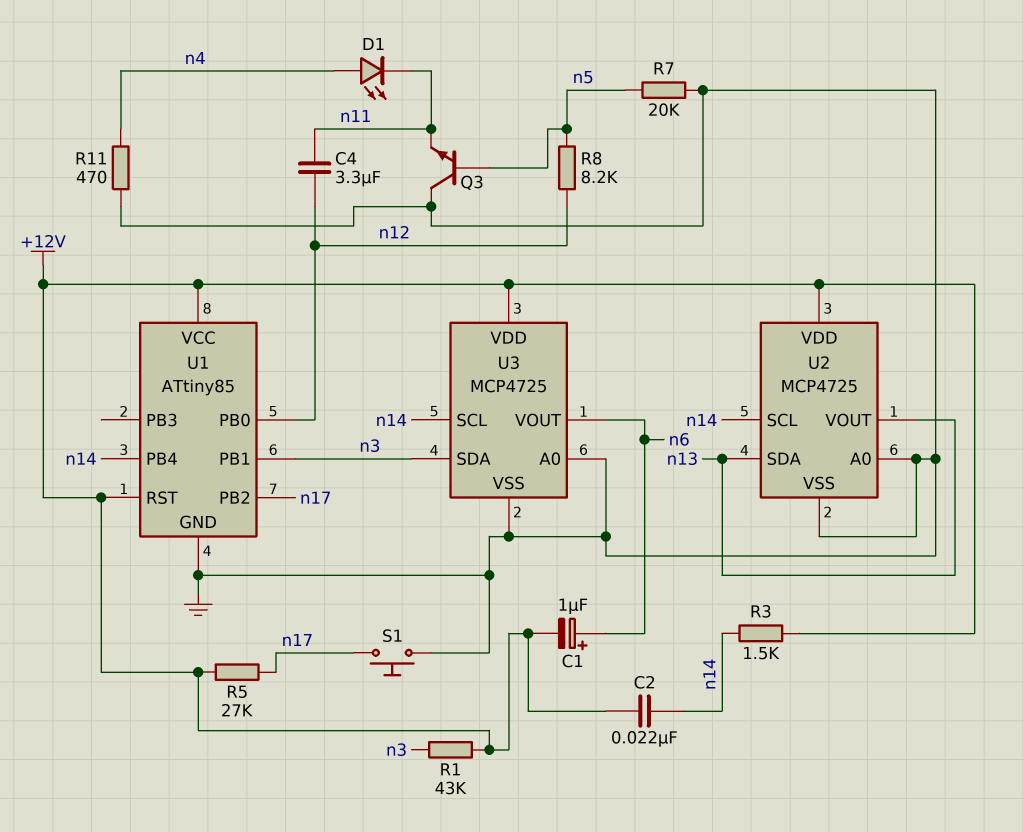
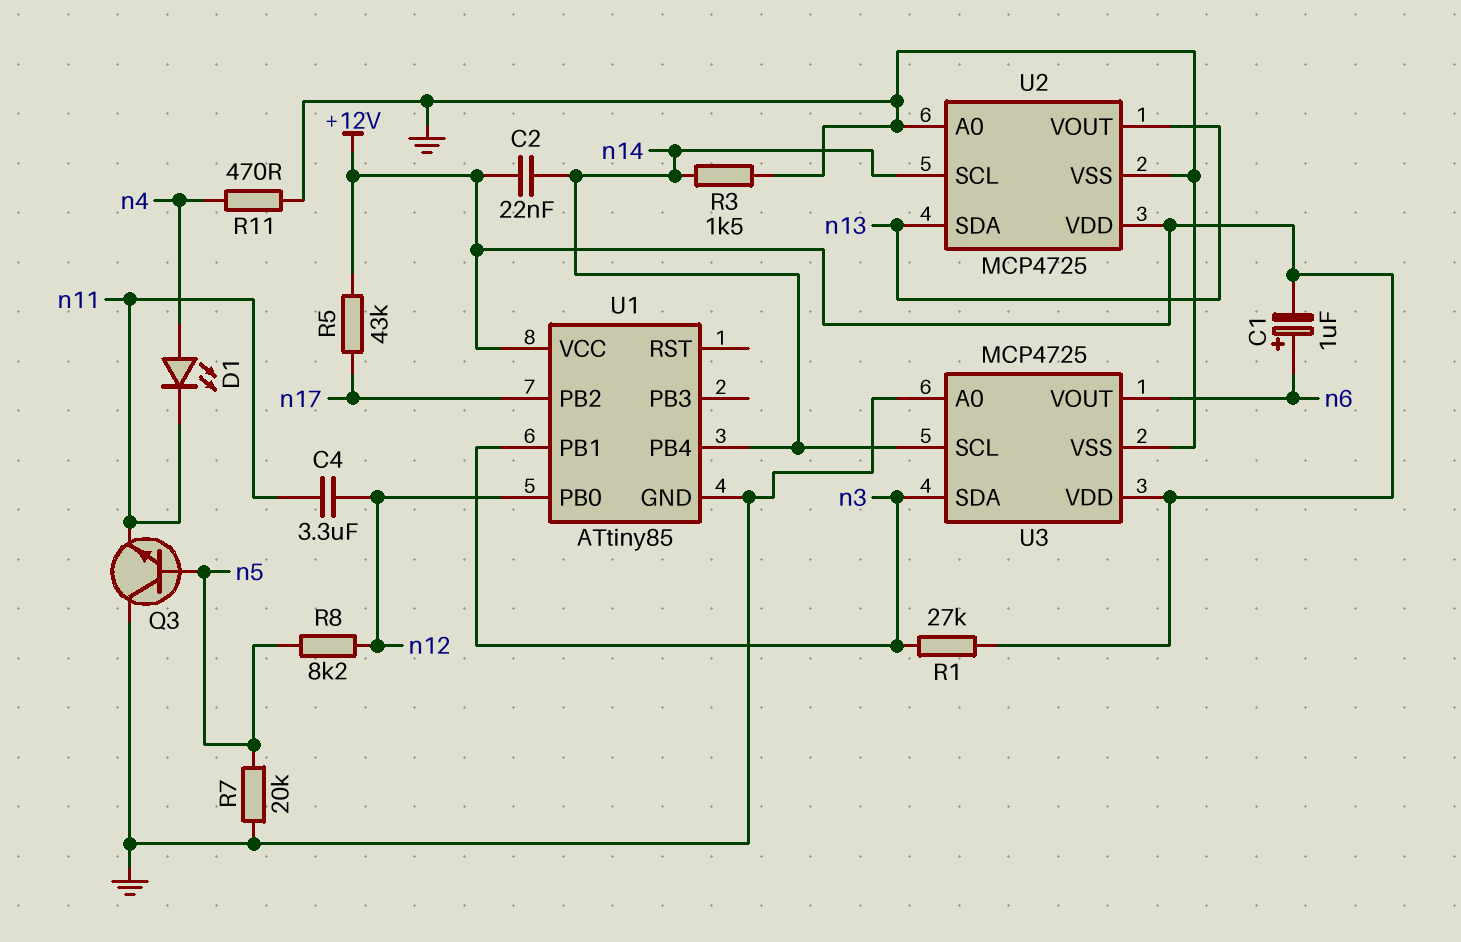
R1: 43k (+12V, n3) -> 27k (+12V, n3)
R3: 1.5k (+12V, n14) -> 1.5k (GND, n14)
R5: 27k (+12V, n17) -> 43k (+12V, n17)
S1: button (GND, n17) -> none
U1 pin RST: +12V -> none

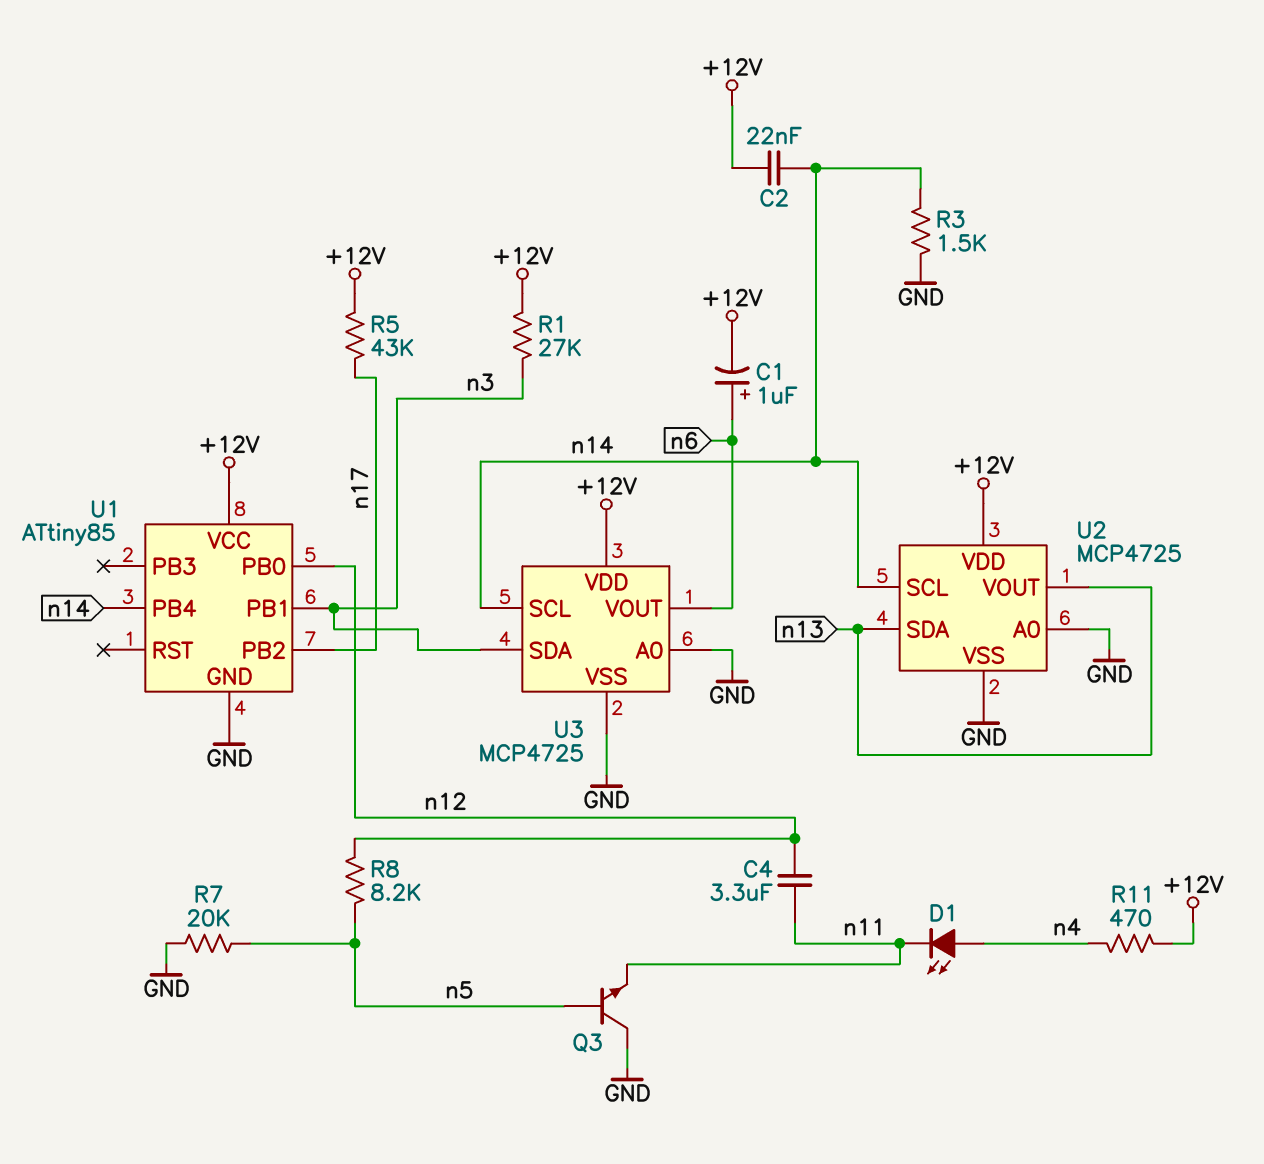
R11: 470 (GND, n4) -> 470 (+12V, n4)

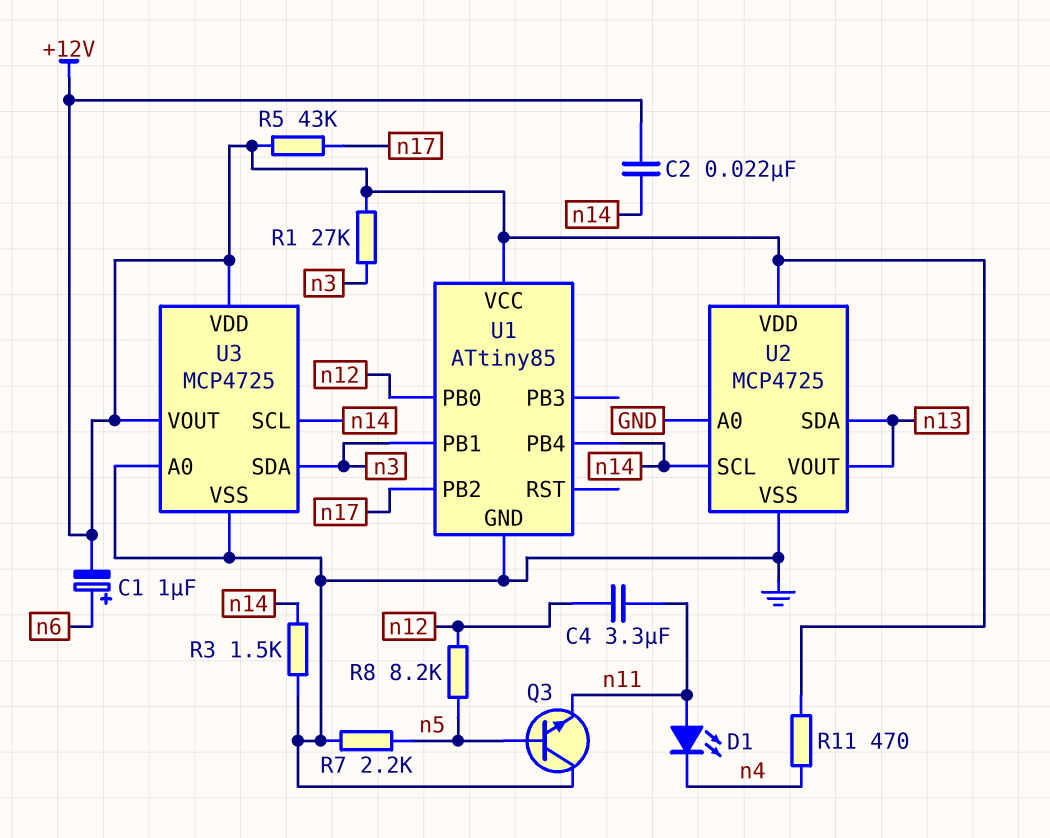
D1: LED (A n4, K n11) -> LED (A n11, K n4)
R7: 20k (GND, n5) -> 2.2k (GND, n5)
U3 pin VOUT: n6 -> +12V

